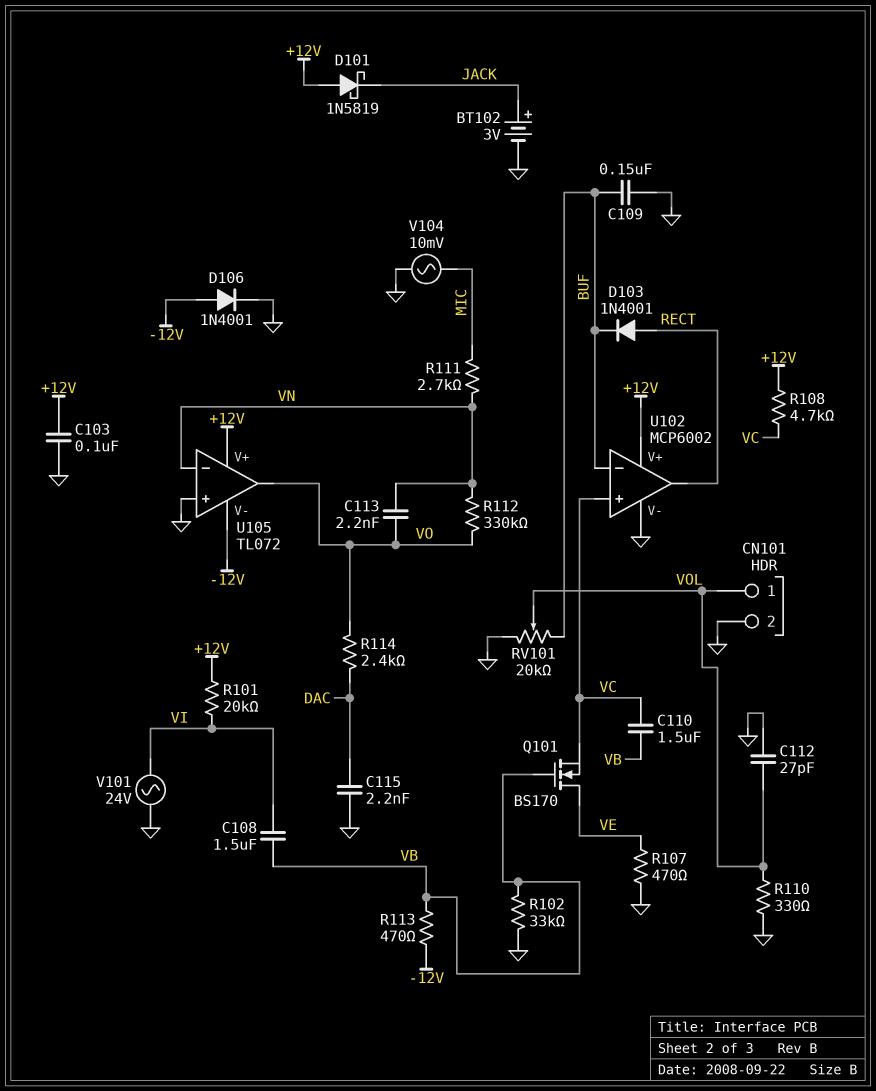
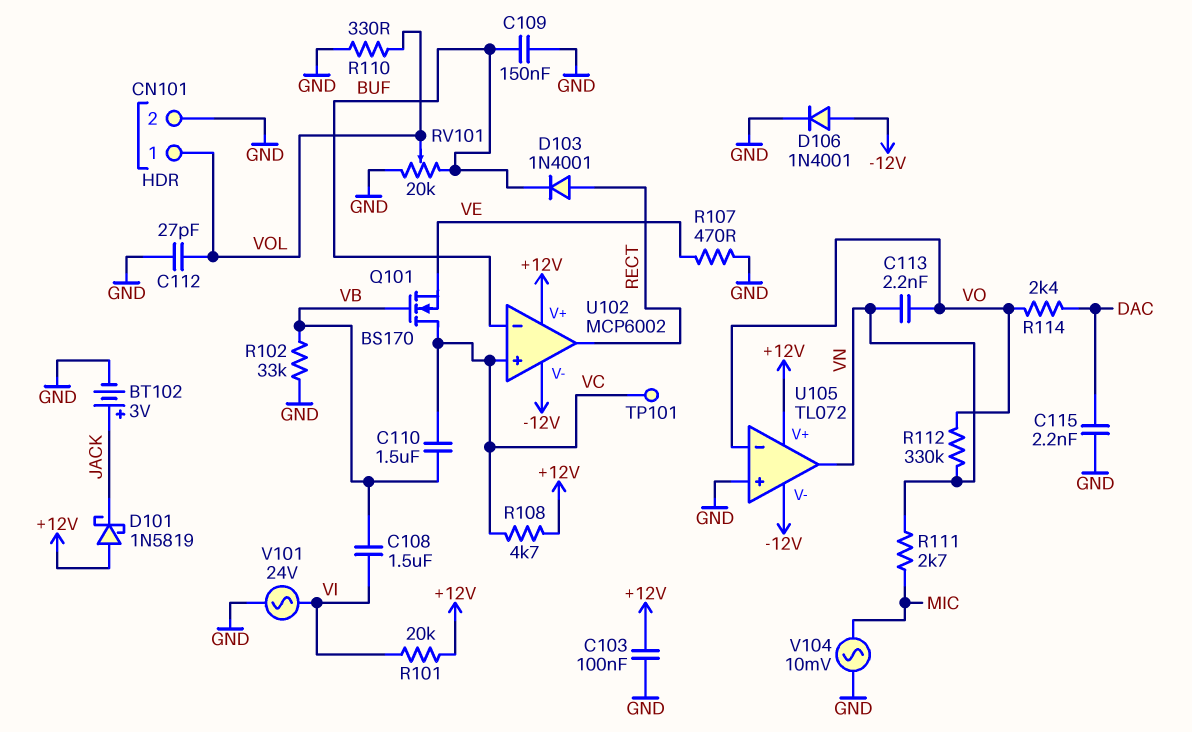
Q101: NMOS BS170 (G VB, D VE, S VC) -> NMOS BS170 (G VB, D VC, S VE)
R113: 470 (-12V, VB) -> none
TP101: none -> test point (VC)
U102 pin V-: GND -> -12V
U105 pin in-: VN -> VO
U105 pin out: VO -> VN

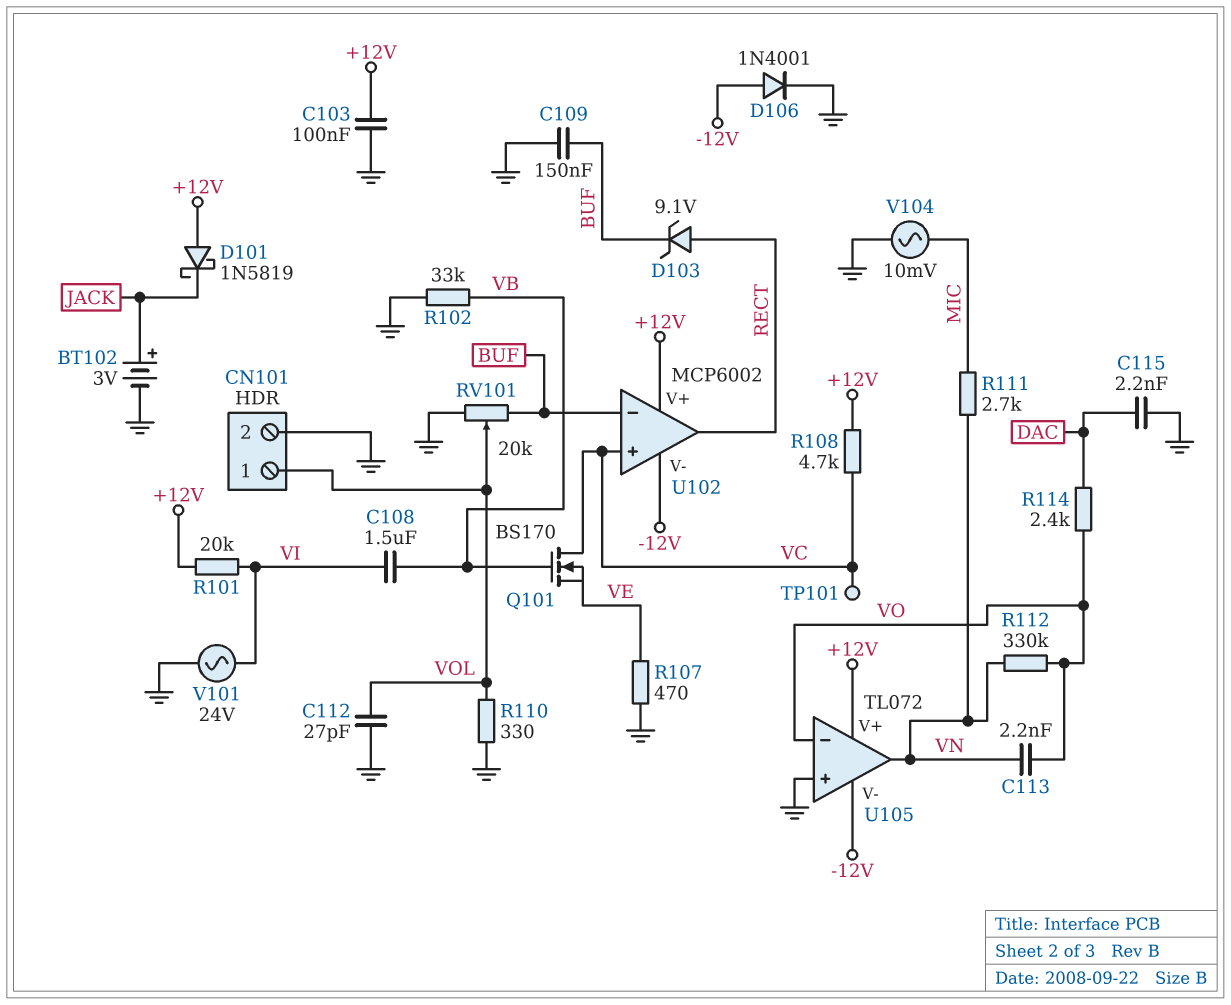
C110: 1.5uF (VB, VC) -> none
D103: diode 1N4001 (A RECT, K BUF) -> zener 9.1V (A RECT, K BUF)

